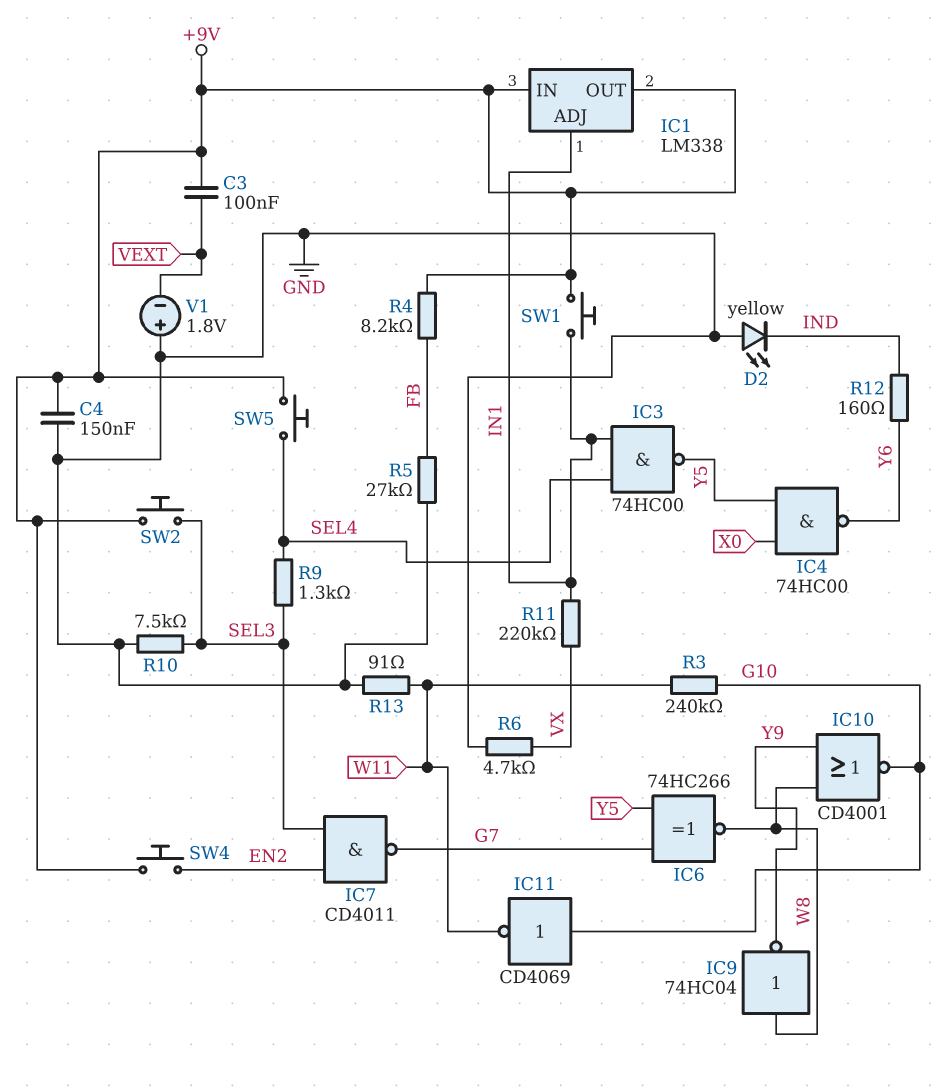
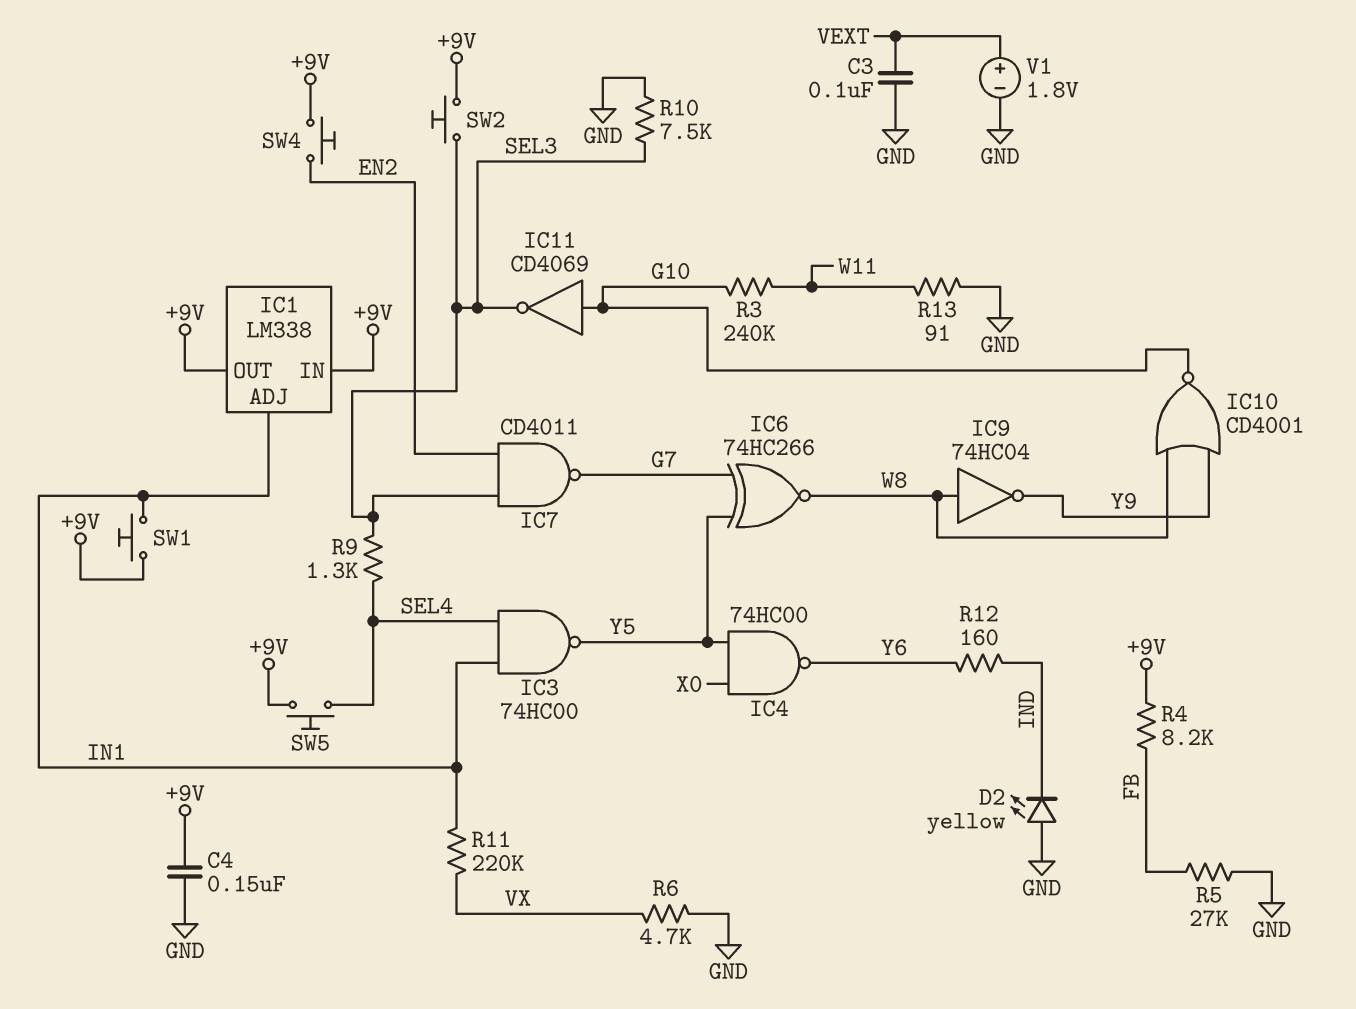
C3: 100nF (+9V, VEXT) -> 100nF (GND, VEXT)
IC11: NOT CD4069 (in G10, out W11) -> NOT CD4069 (in G10, out SEL3)
V1: 1.8V (plus GND, minus VEXT) -> 1.8V (plus VEXT, minus GND)

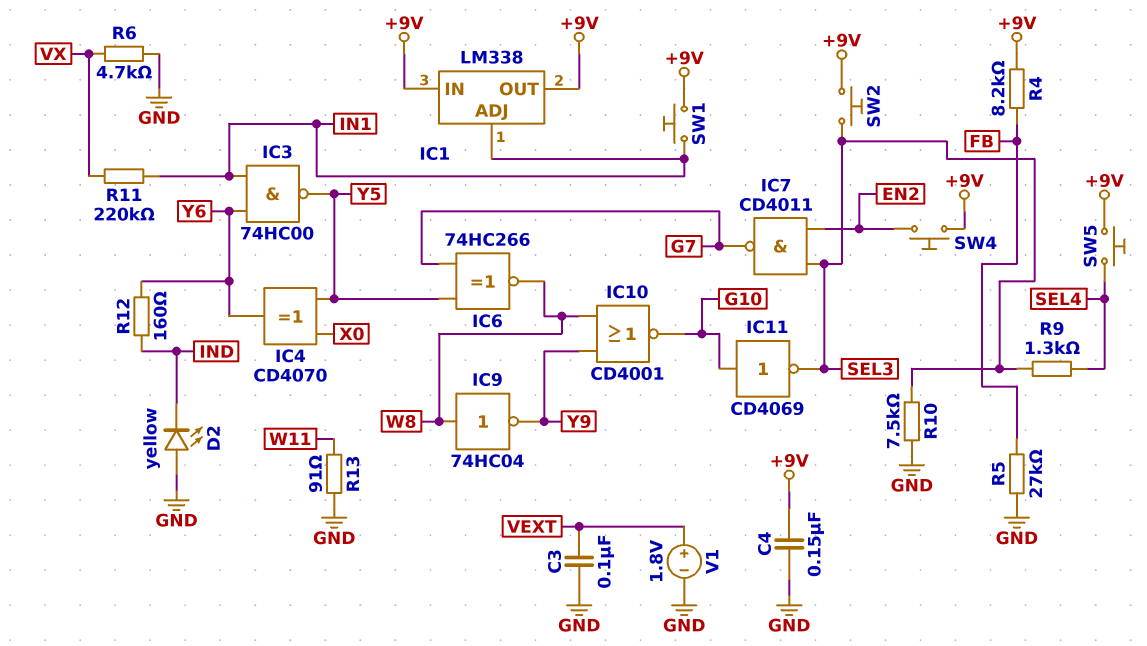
IC3: NAND 74HC00 (in IN1, in SEL4, out Y5) -> NAND 74HC00 (in IN1, in Y6, out Y5)
IC4: NAND 74HC00 (in X0, in Y5, out Y6) -> XOR CD4070 (in X0, in Y5, out Y6)
R3: 240k (G10, W11) -> none

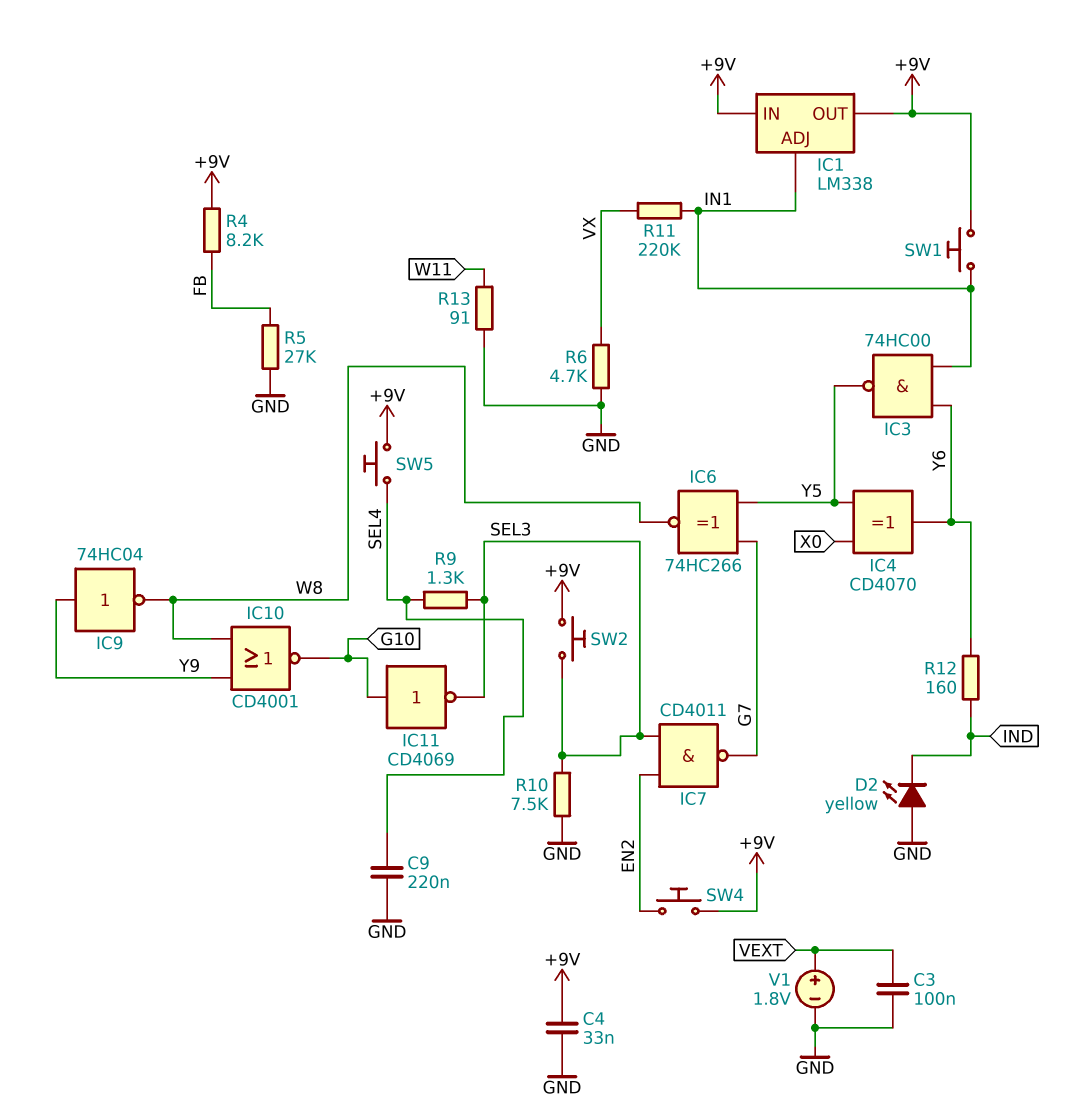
C4: 150nF (+9V, GND) -> 33nF (+9V, GND)
C9: none -> 220nF (GND, SEL4)
IC9: NOT 74HC04 (in W8, out Y9) -> NOT 74HC04 (in Y9, out W8)

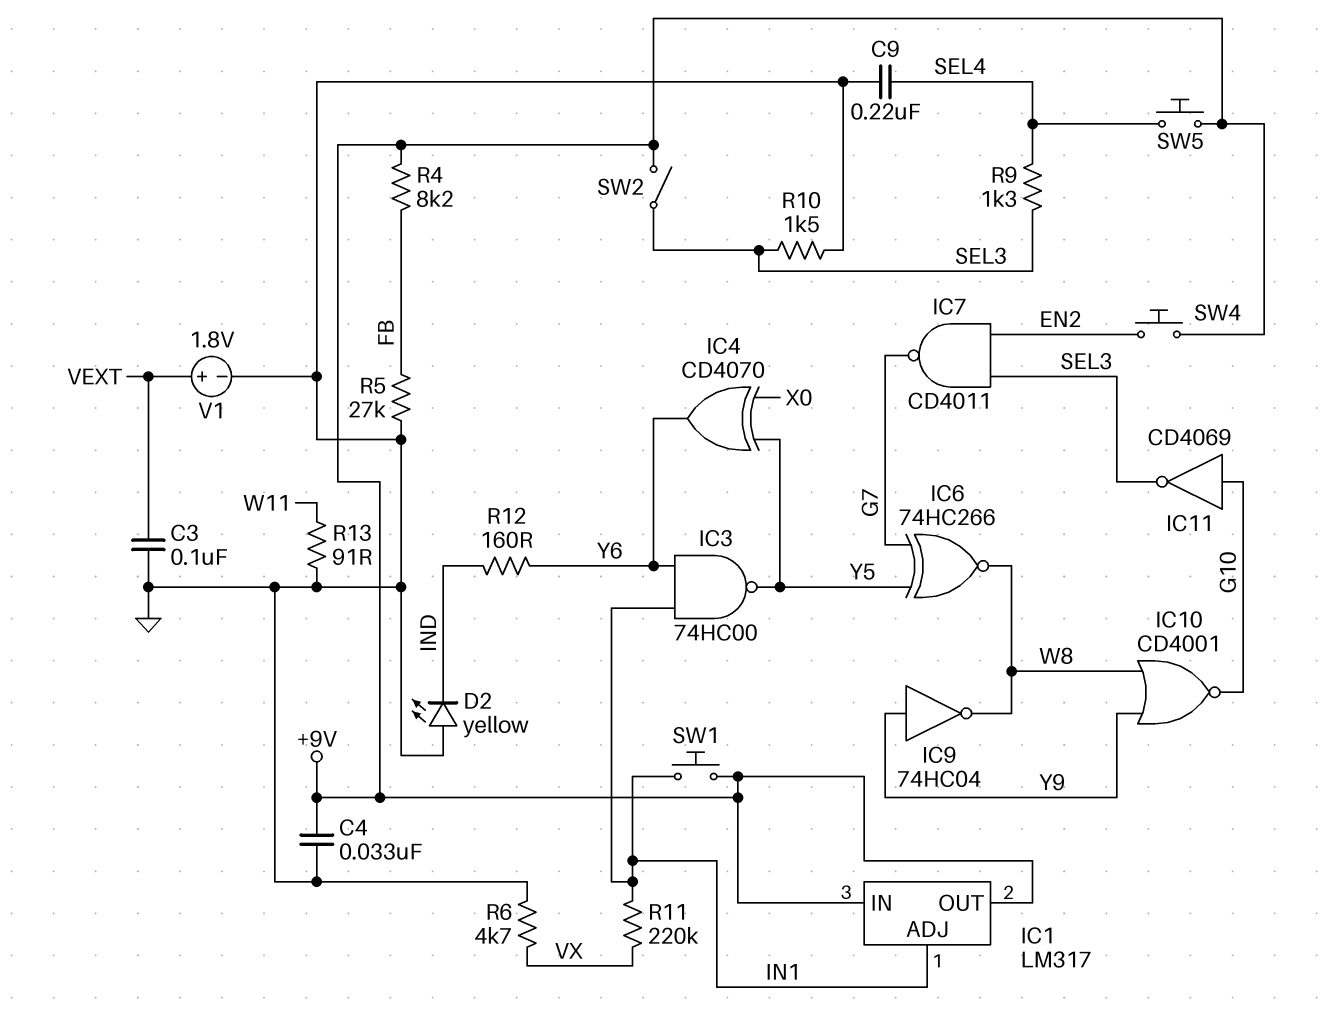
IC1: LM338 -> LM317
R10: 7.5k (GND, SEL3) -> 1.5k (GND, SEL3)
SW2: button (+9V, SEL3) -> switch (+9V, SEL3)

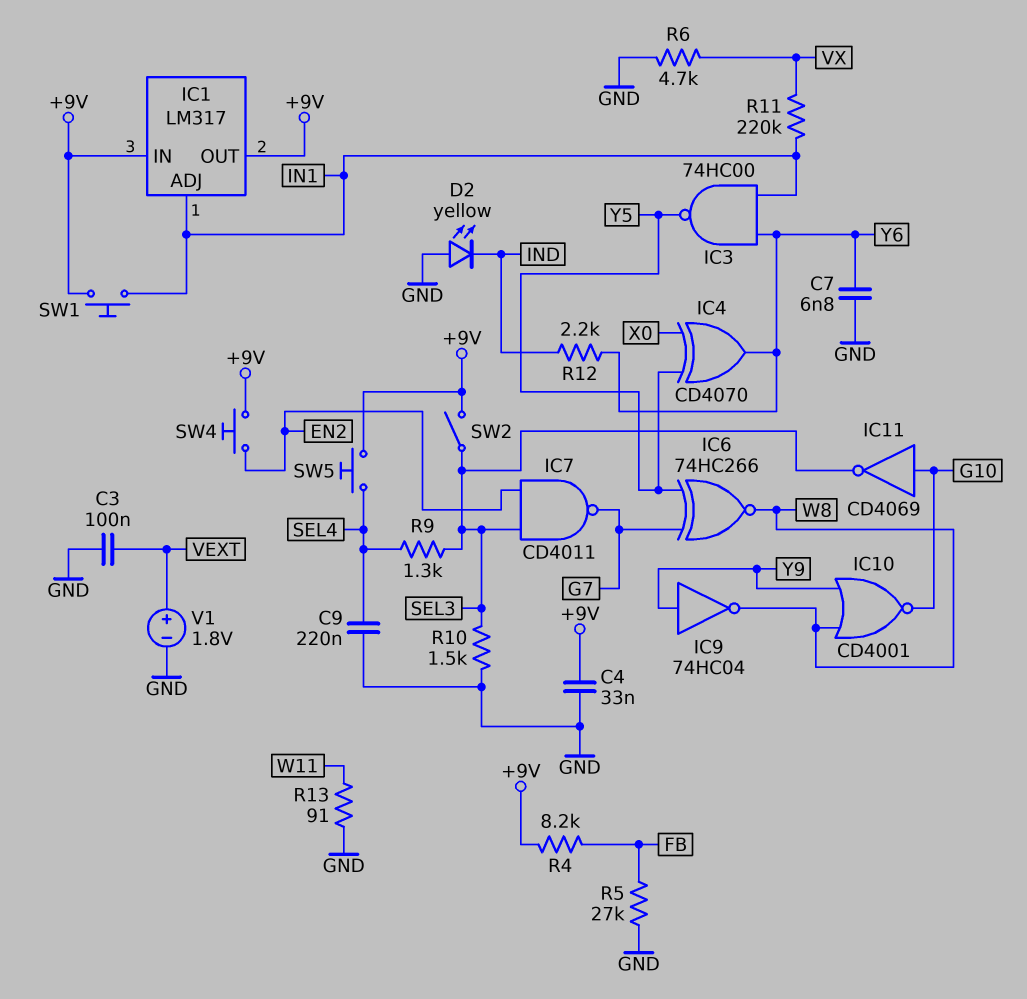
C7: none -> 6.8nF (GND, Y6)
R12: 160 (IND, Y6) -> 2.2k (IND, Y6)

